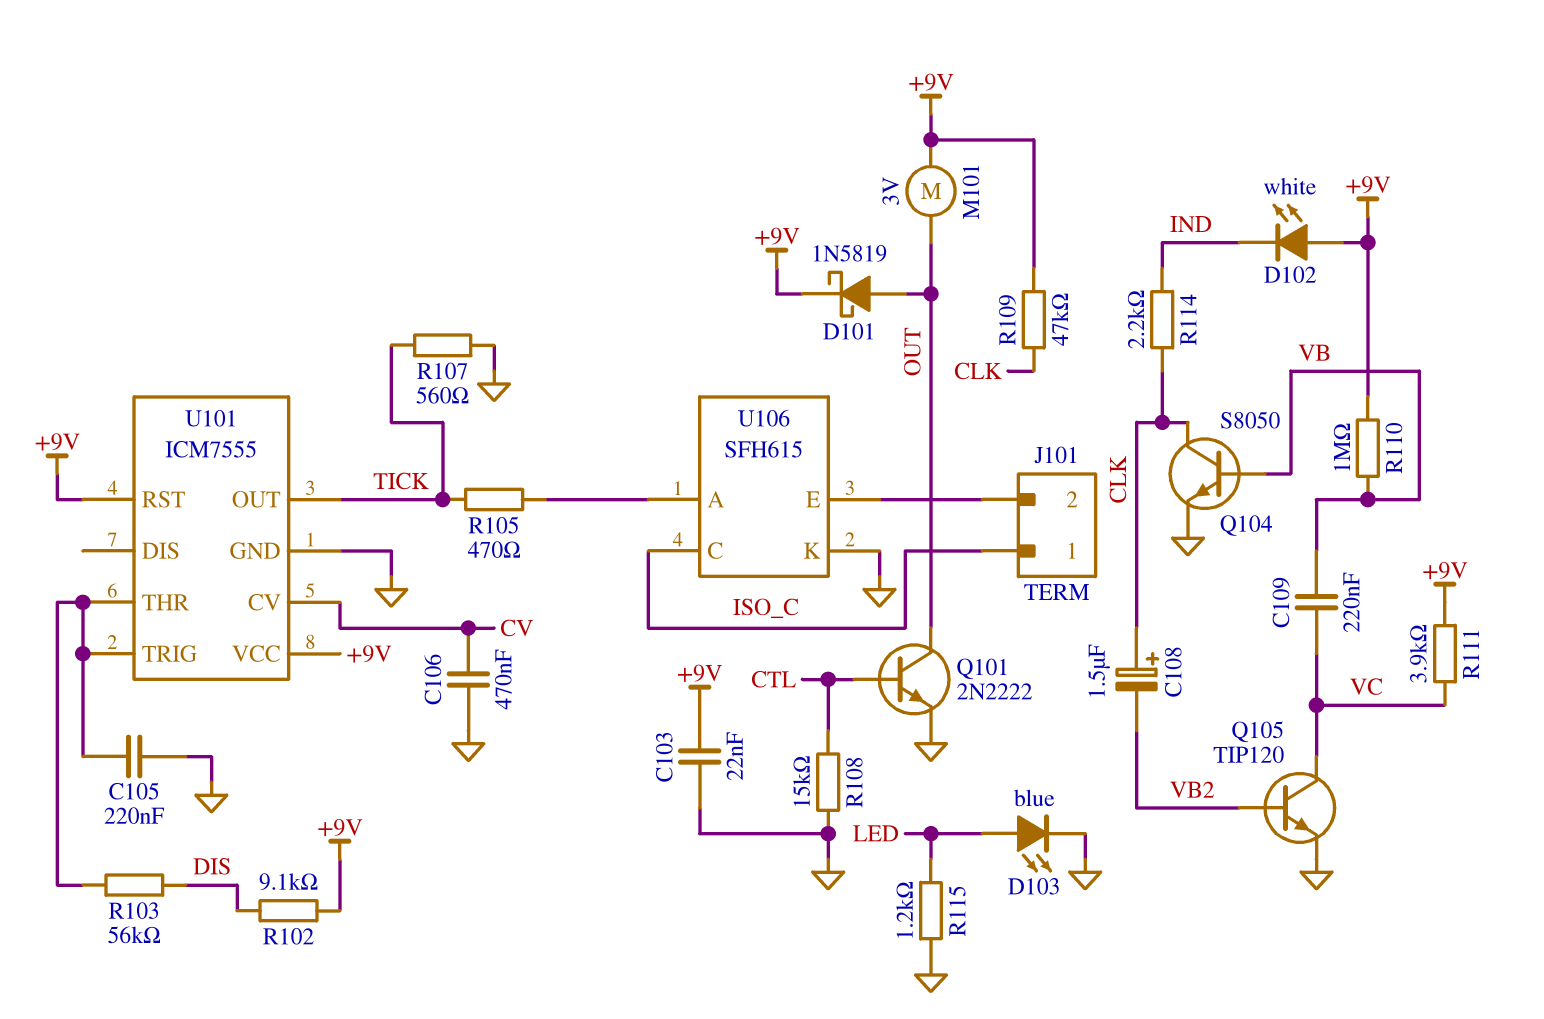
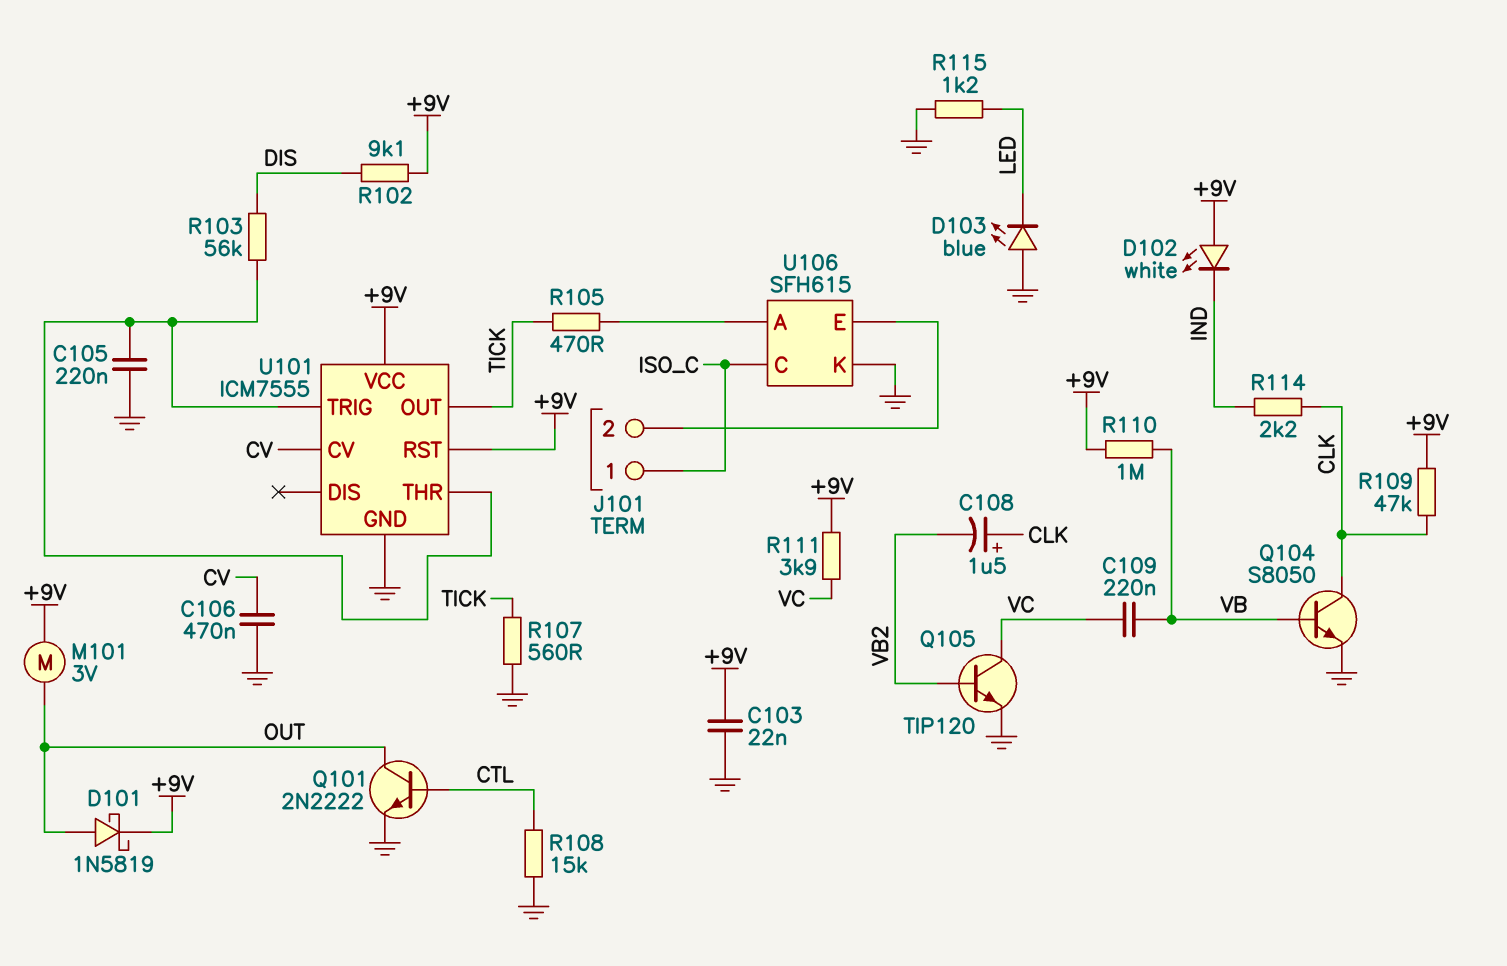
D103: LED blue (A LED, K GND) -> LED blue (A GND, K LED)

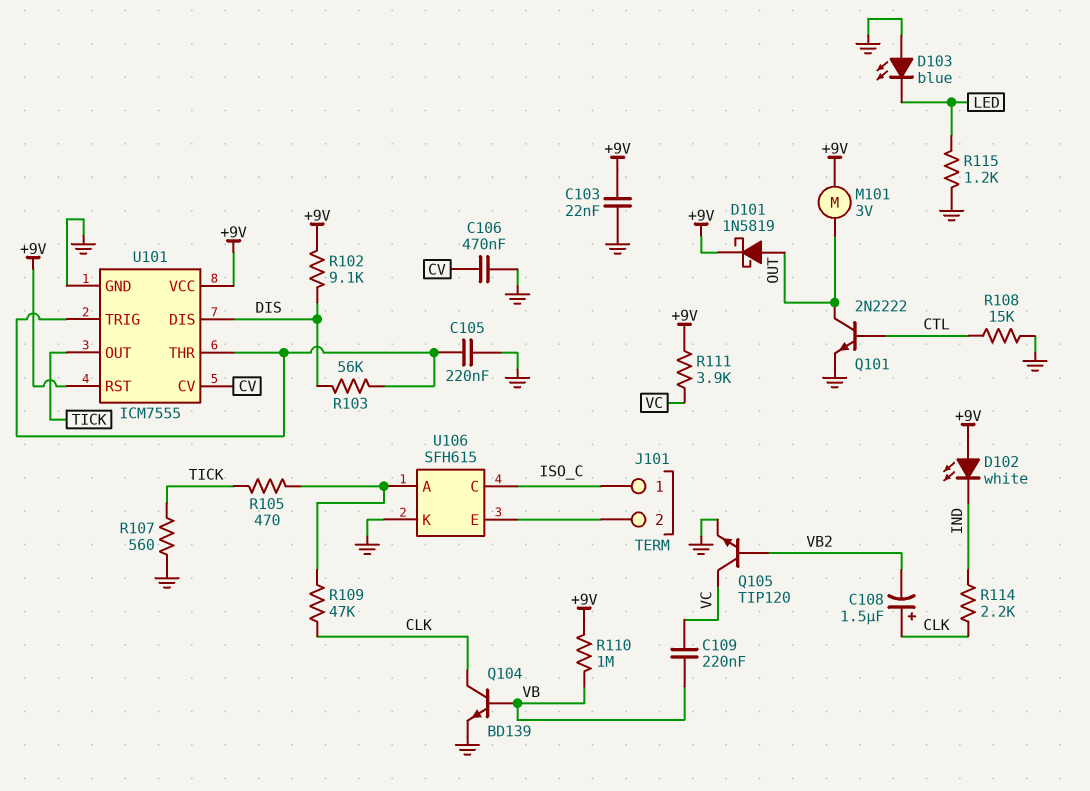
Q104: NPN S8050 (B VB, C CLK, E GND) -> NPN BD139 (B VB, C CLK, E GND)
R109: 47k (+9V, CLK) -> 47k (CLK, U106/A)
U101 pin DIS: none -> DIS

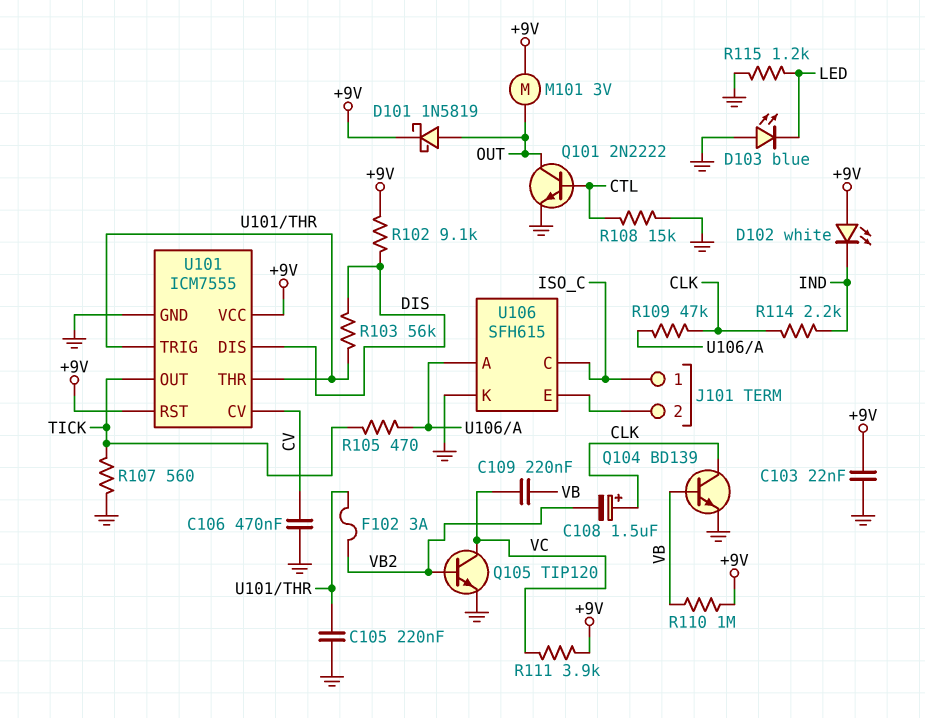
F102: none -> 3A (U101/THR, VB2)

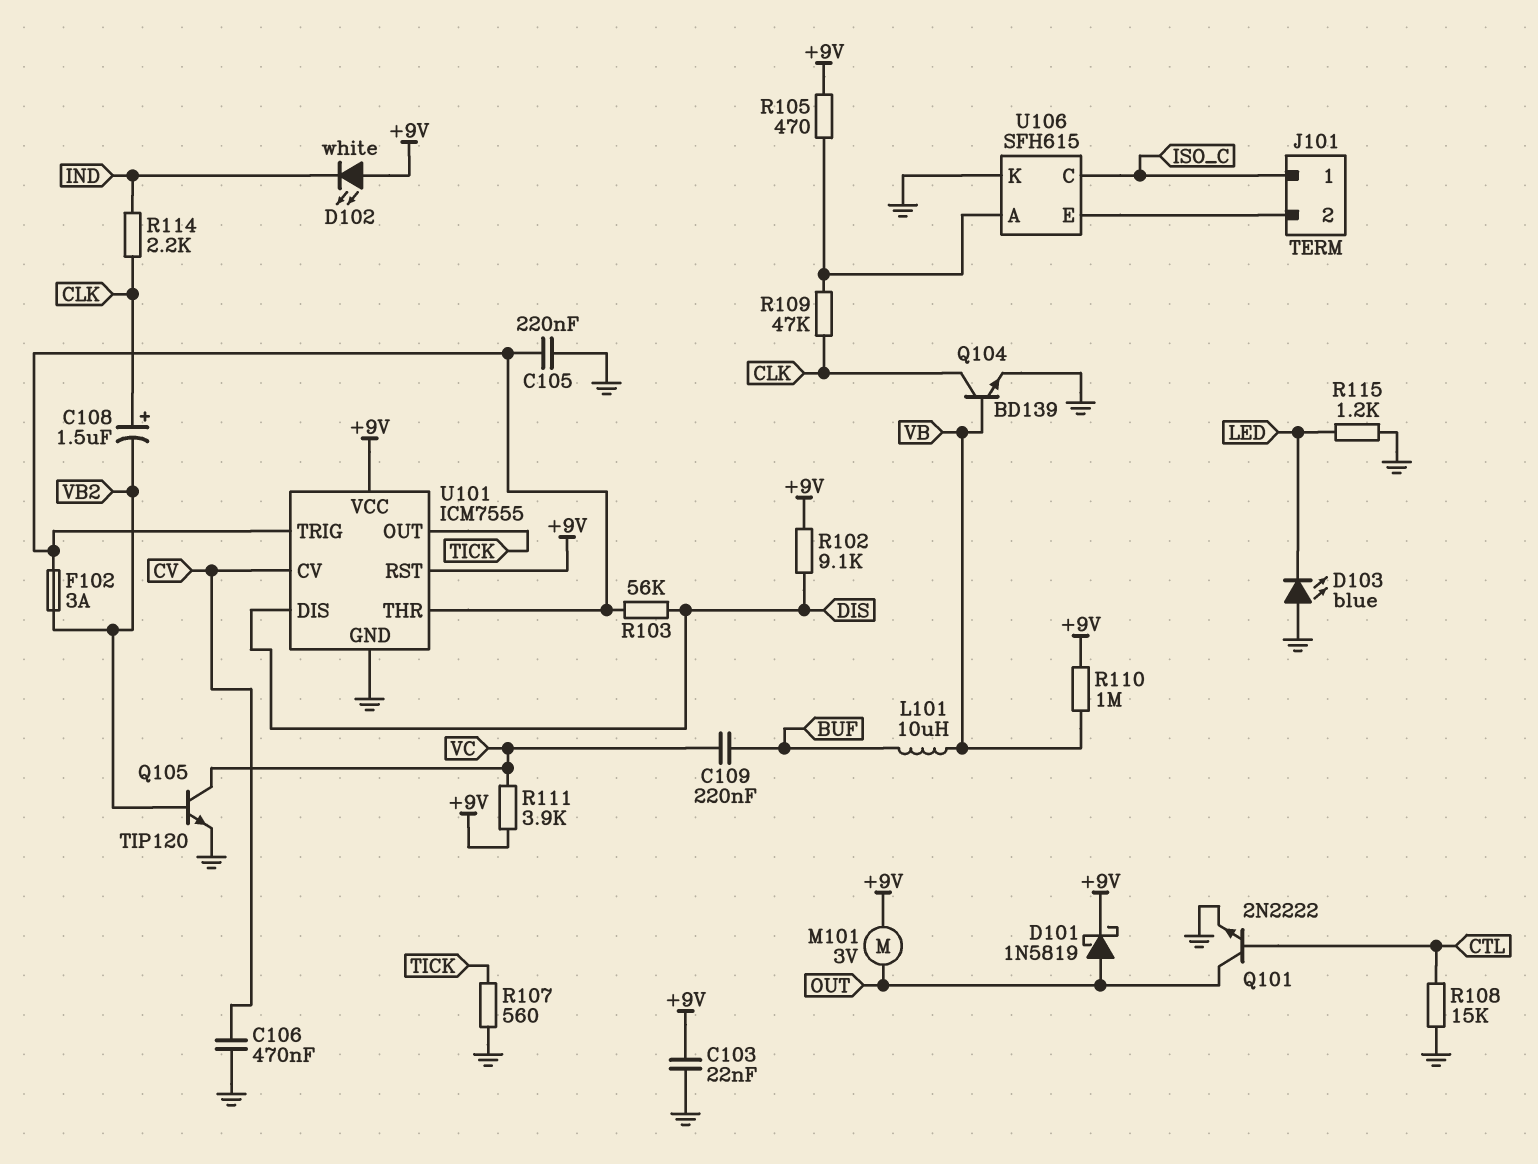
C109: 220nF (VB, VC) -> 220nF (BUF, VC)
L101: none -> 10uH (BUF, VB)
R105: 470 (TICK, U106/A) -> 470 (+9V, U106/A)

